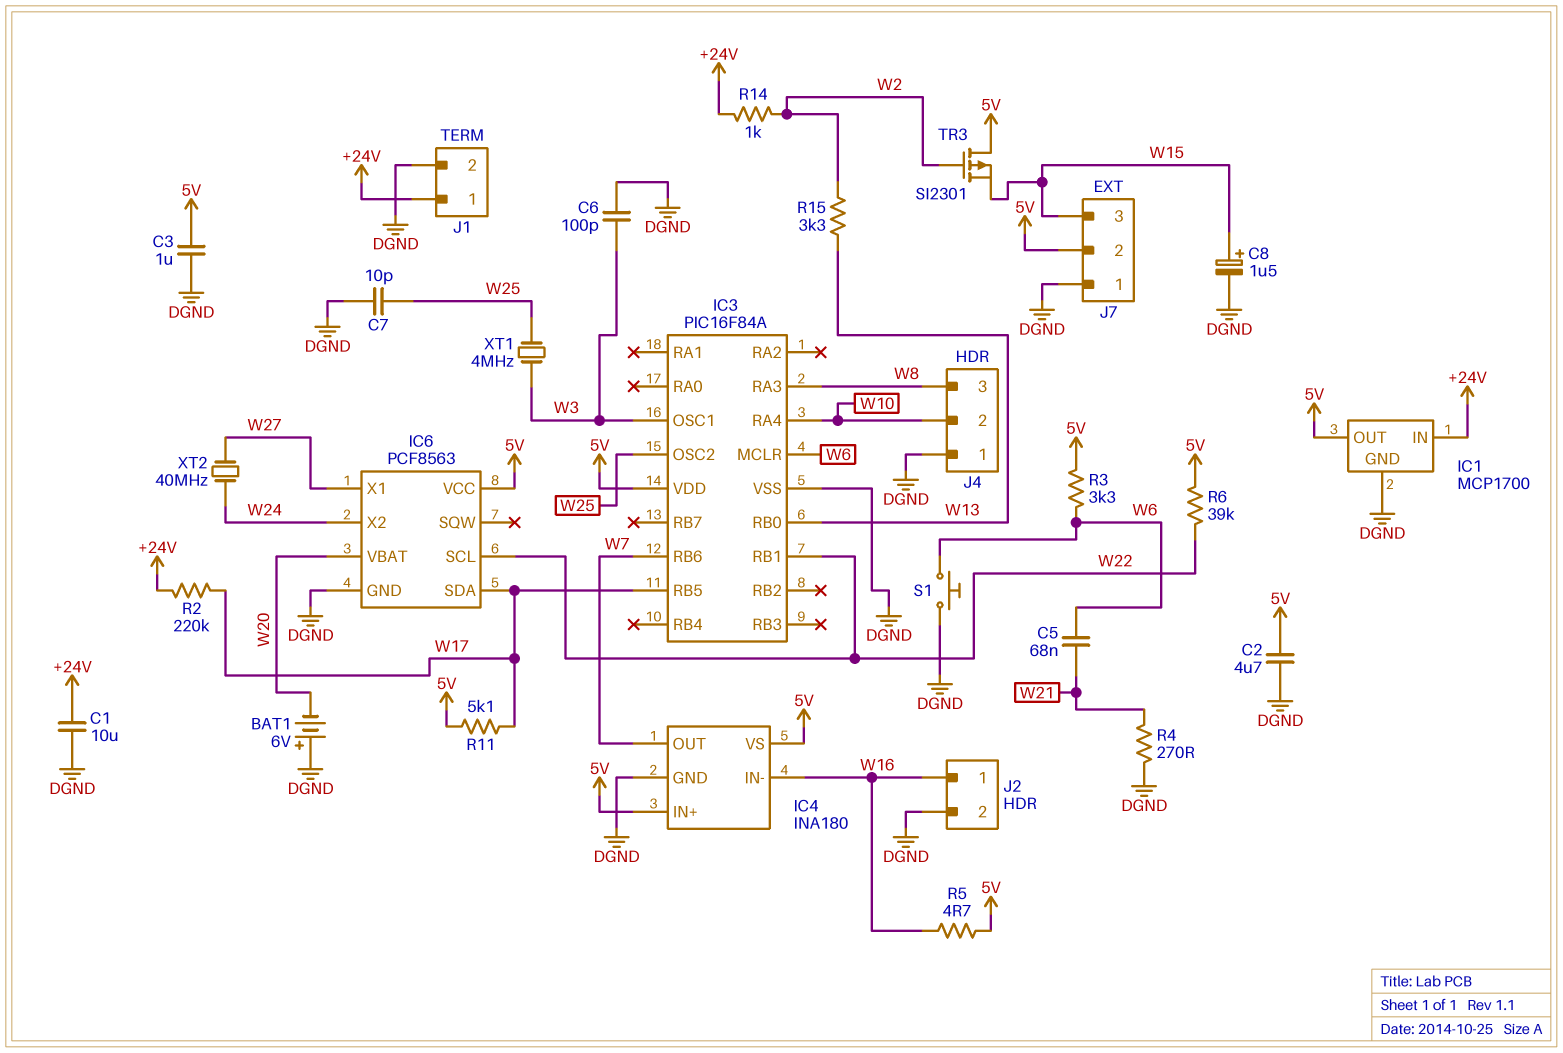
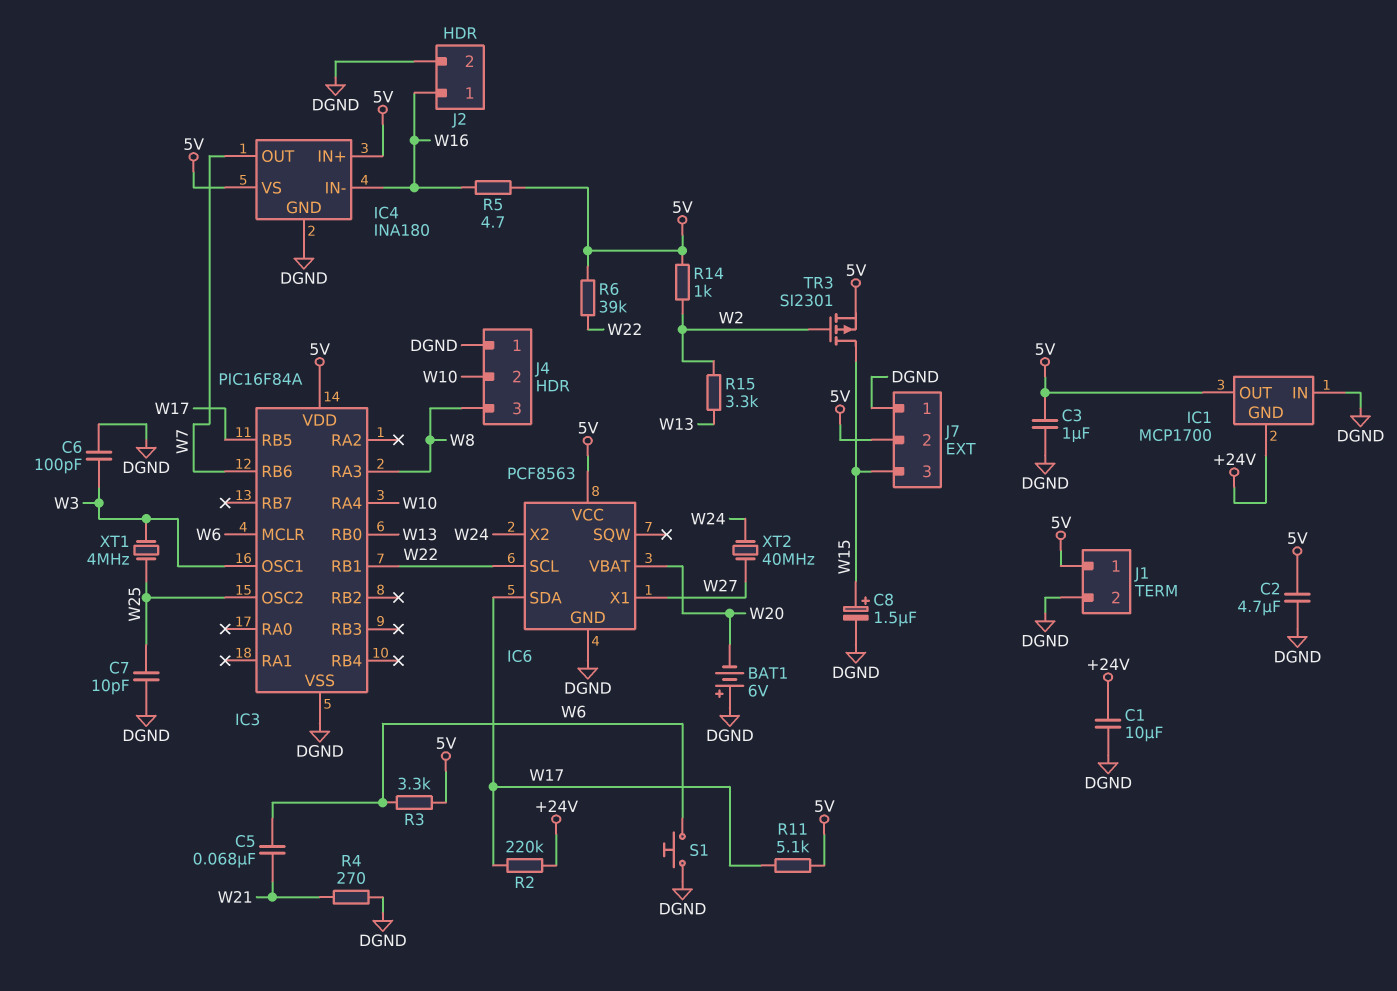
IC1 pin GND: DGND -> +24V
IC1 pin IN: +24V -> DGND
J1 pin 1: +24V -> 5V
R14: 1k (+24V, W2) -> 1k (5V, W2)
TR3: PMOS SI2301 (G W2, D 5V, S W15) -> PMOS SI2301 (G W2, D W15, S 5V)

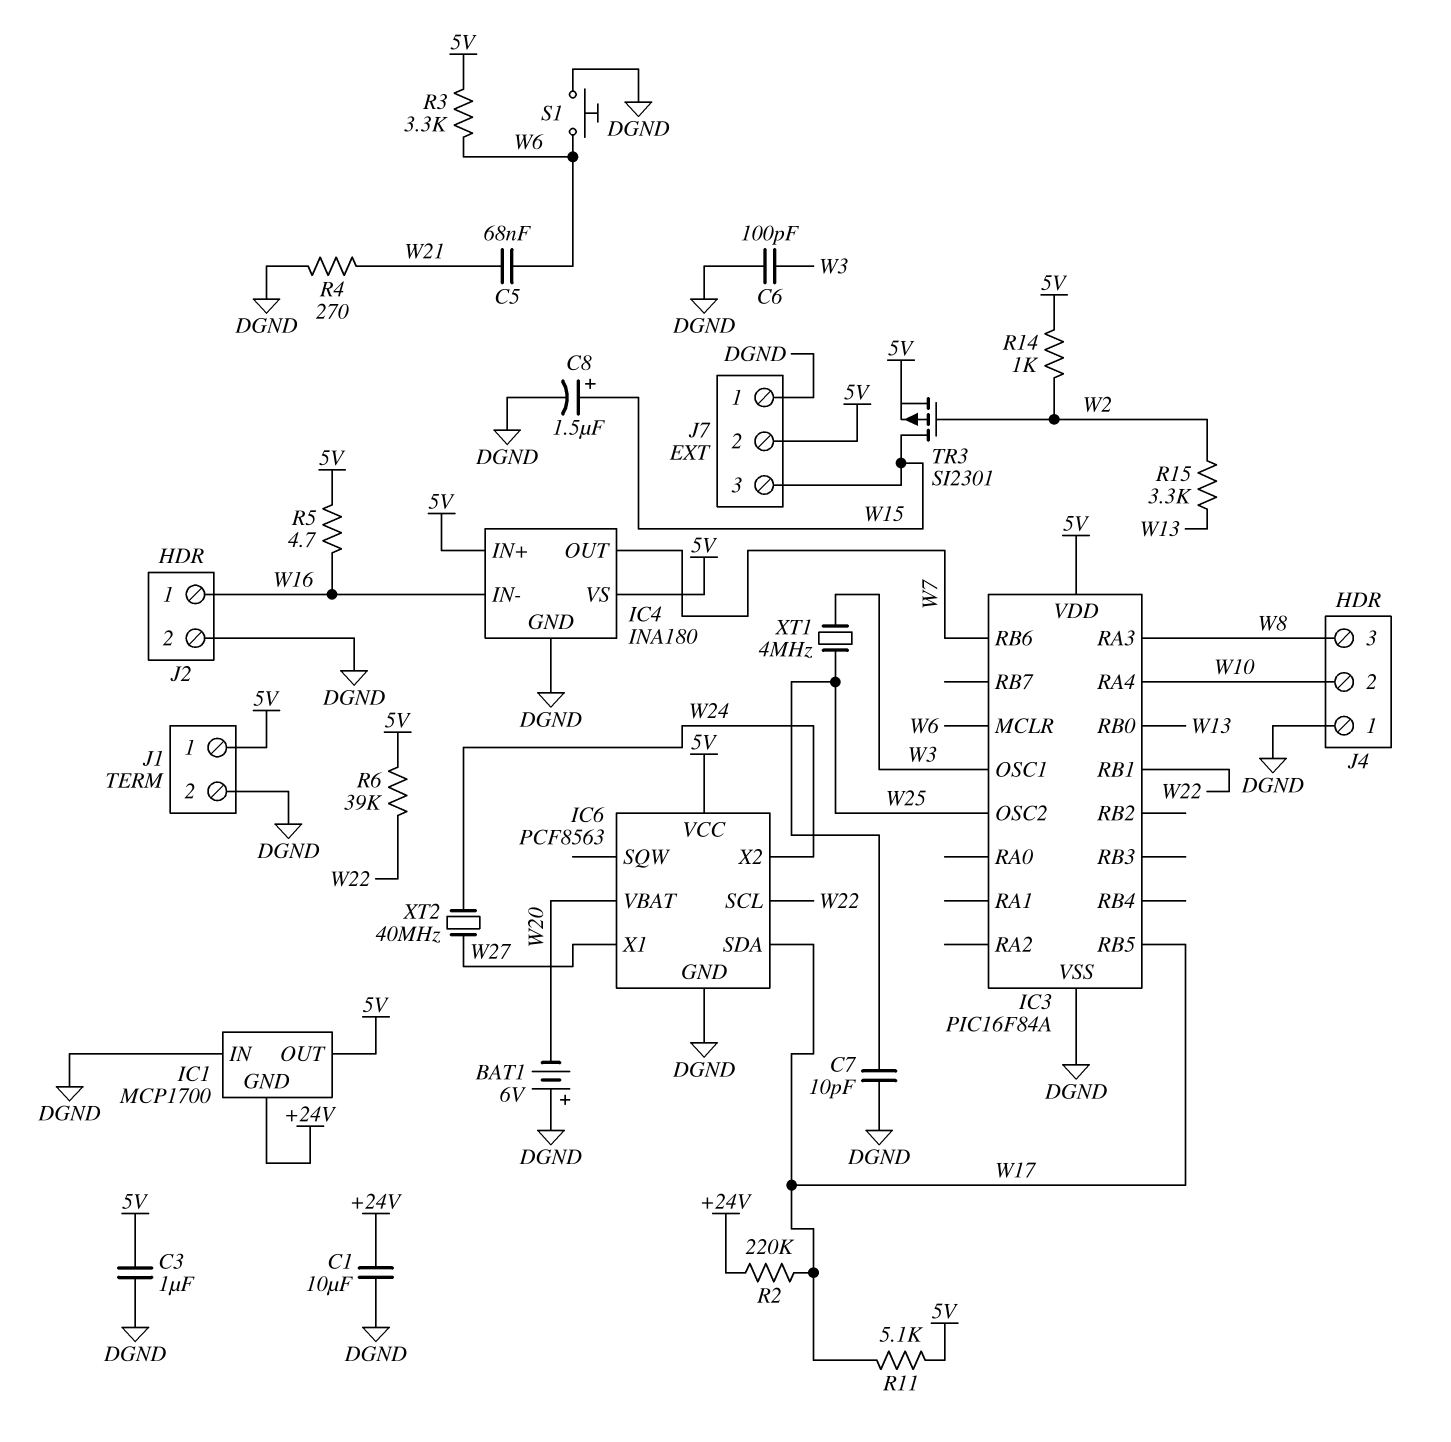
C2: 4.7uF (5V, DGND) -> none

